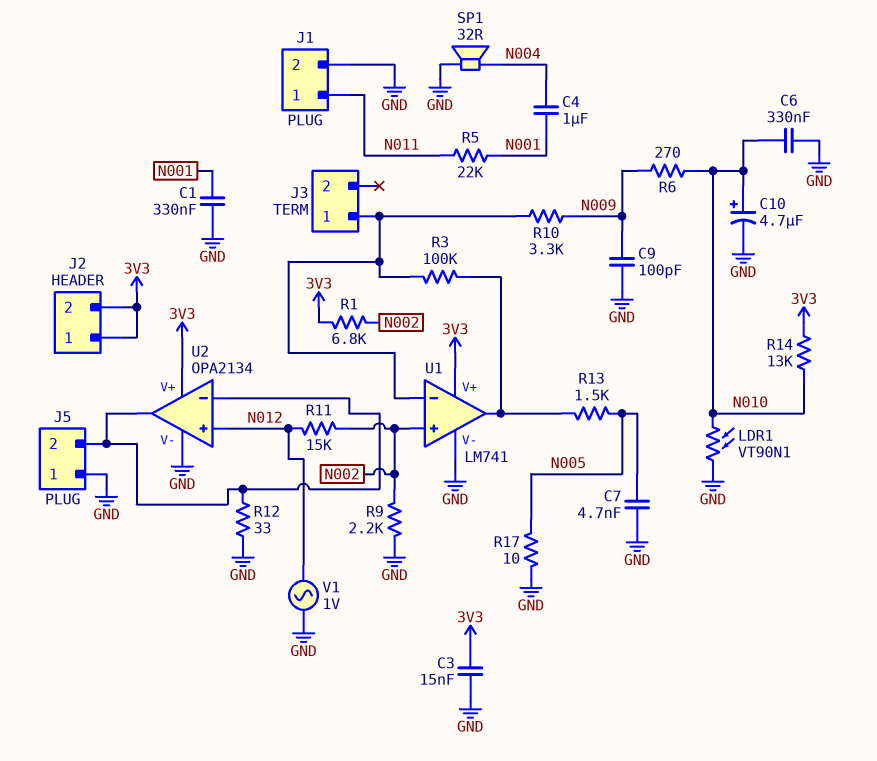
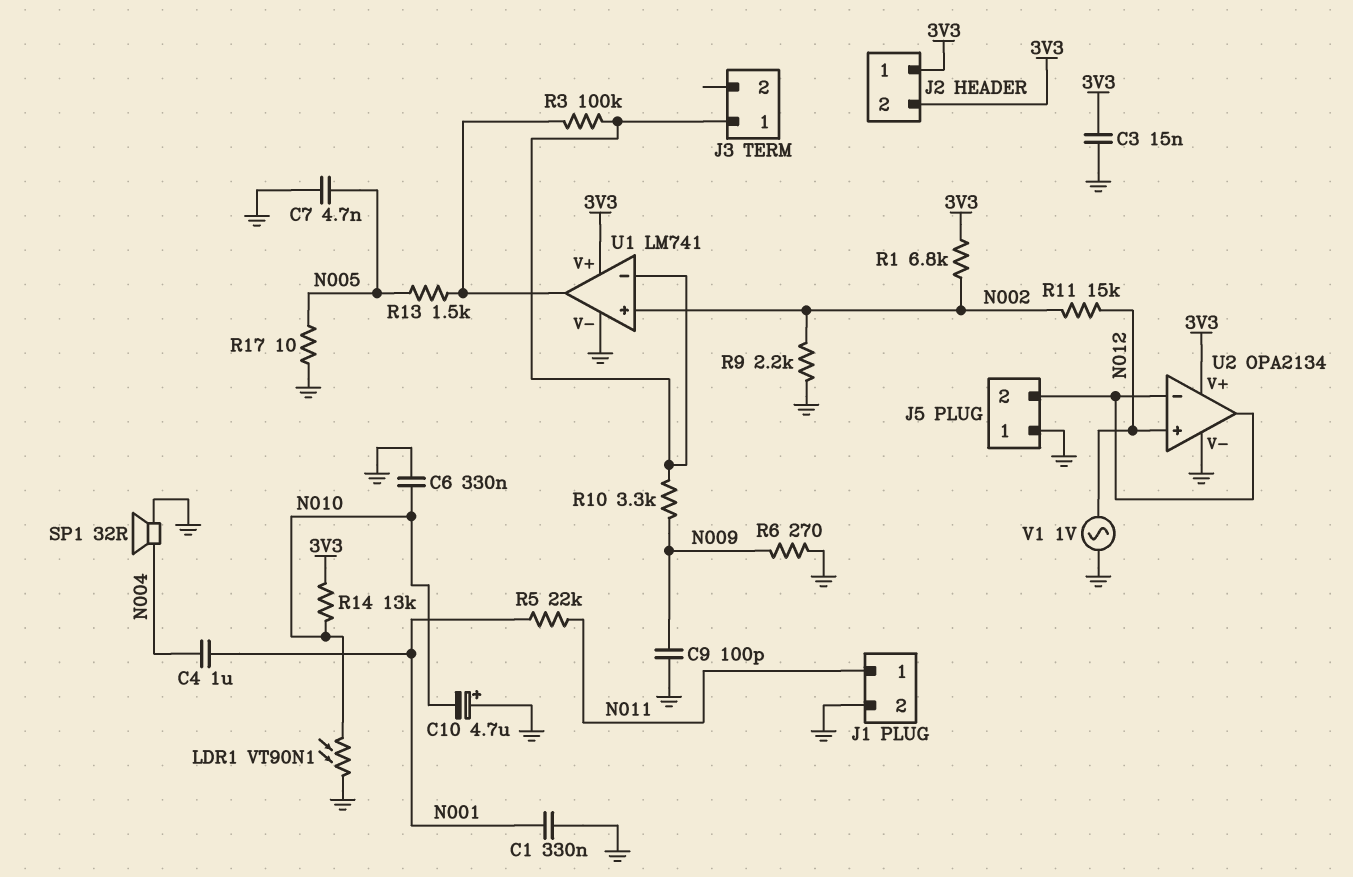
C10: 4.7uF (plus N010, minus GND) -> 4.7uF (plus GND, minus N010)
R6: 270 (N009, N010) -> 270 (GND, N009)
R12: 33 (GND, J5/2) -> none

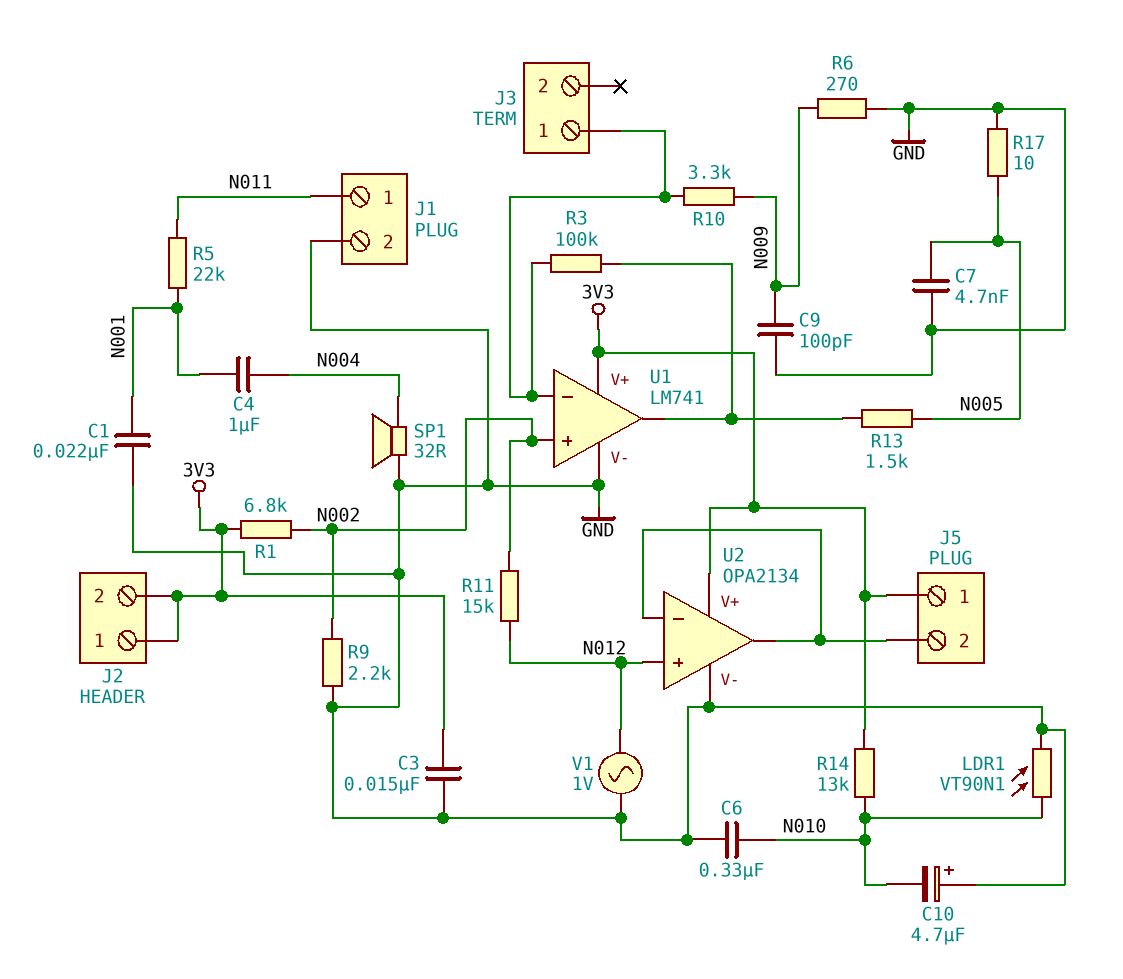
C1: 330nF (GND, N001) -> 22nF (GND, N001)
J5 pin 1: GND -> 3V3

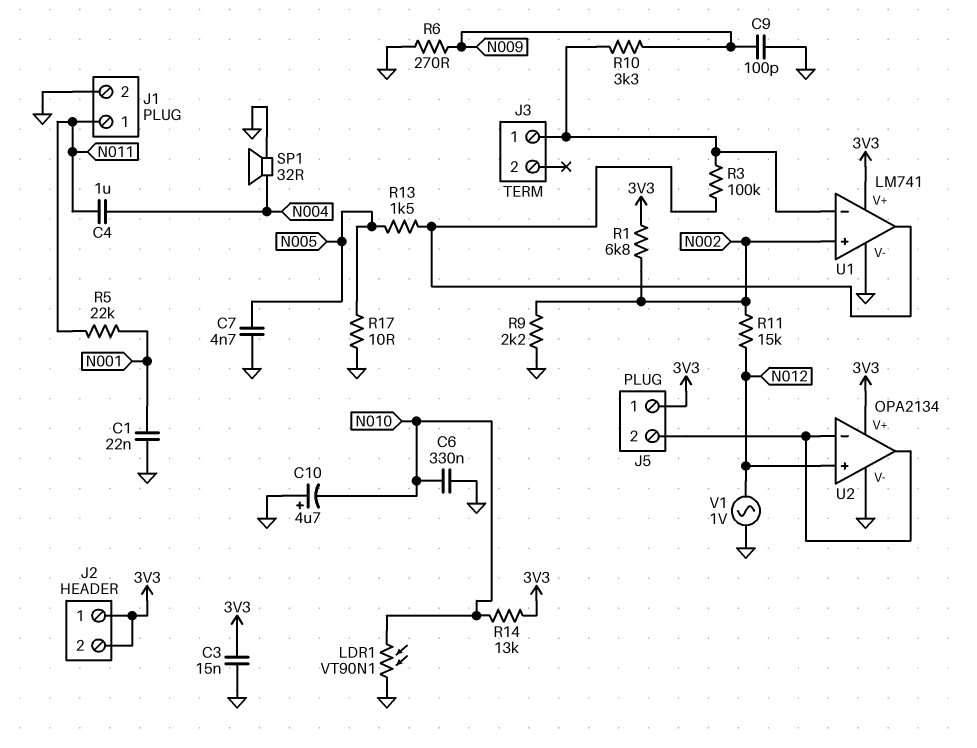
C4: 1uF (N001, N004) -> 1uF (N004, N011)

